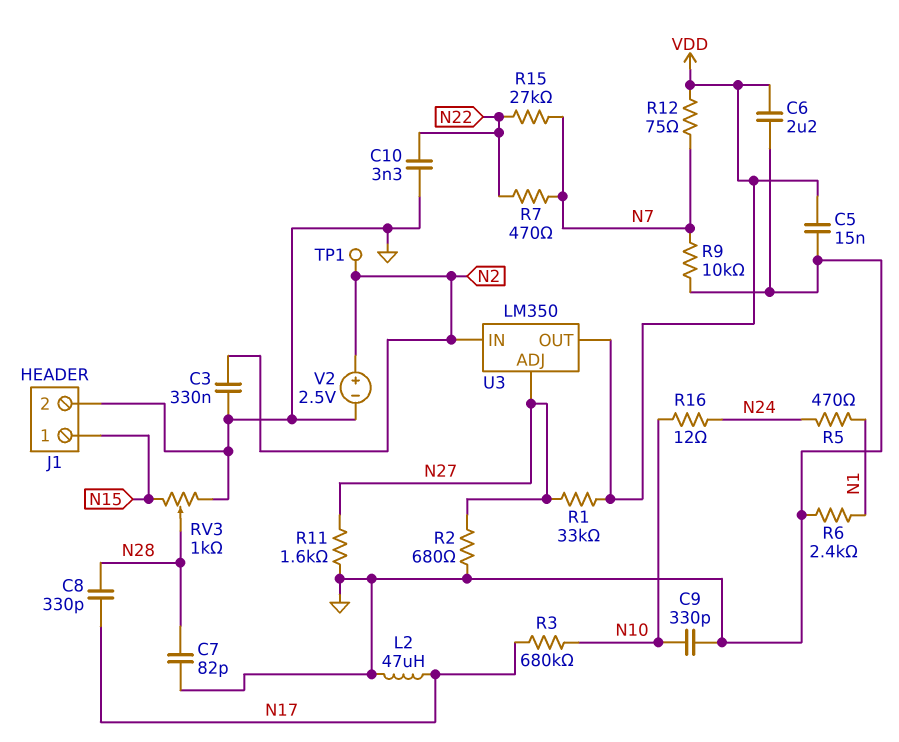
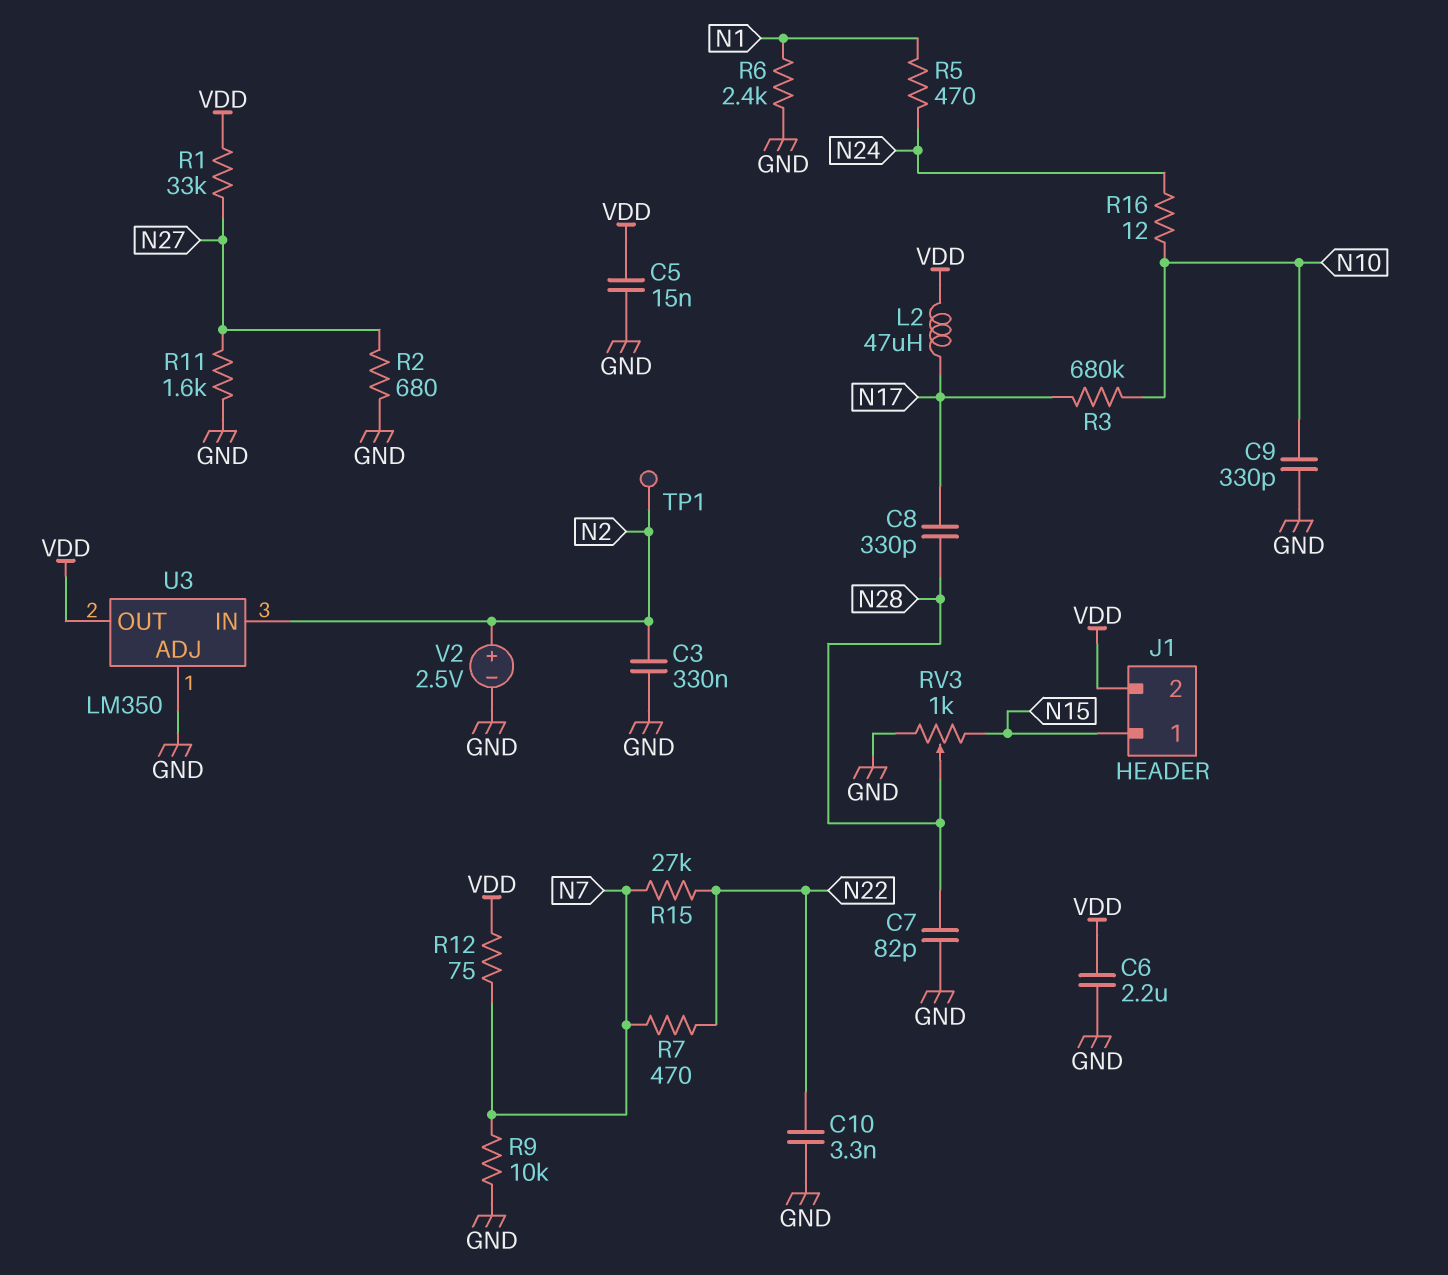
J1 pin 2: GND -> VDD
L2: 47uH (GND, N17) -> 47uH (N17, VDD)
U3 pin ADJ: N27 -> GND

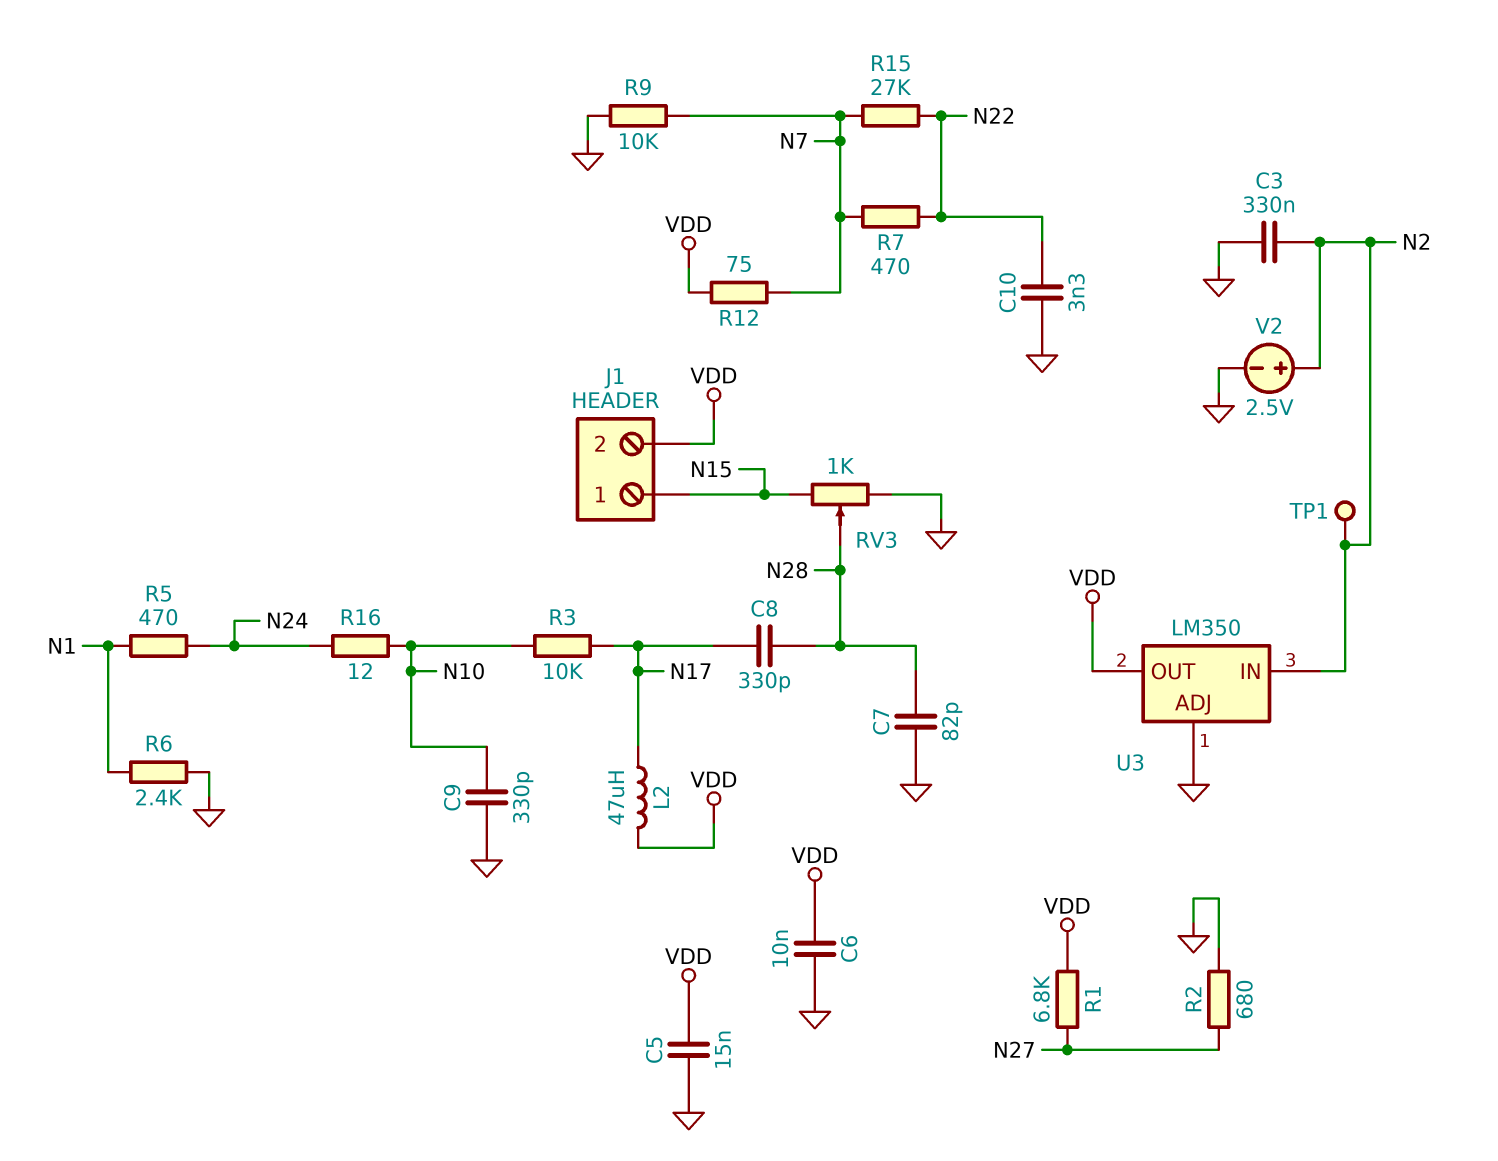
C6: 2.2uF (GND, VDD) -> 10nF (GND, VDD)
R1: 33k (N27, VDD) -> 6.8k (N27, VDD)
R3: 680k (N10, N17) -> 10k (N10, N17)
R11: 1.6k (GND, N27) -> none

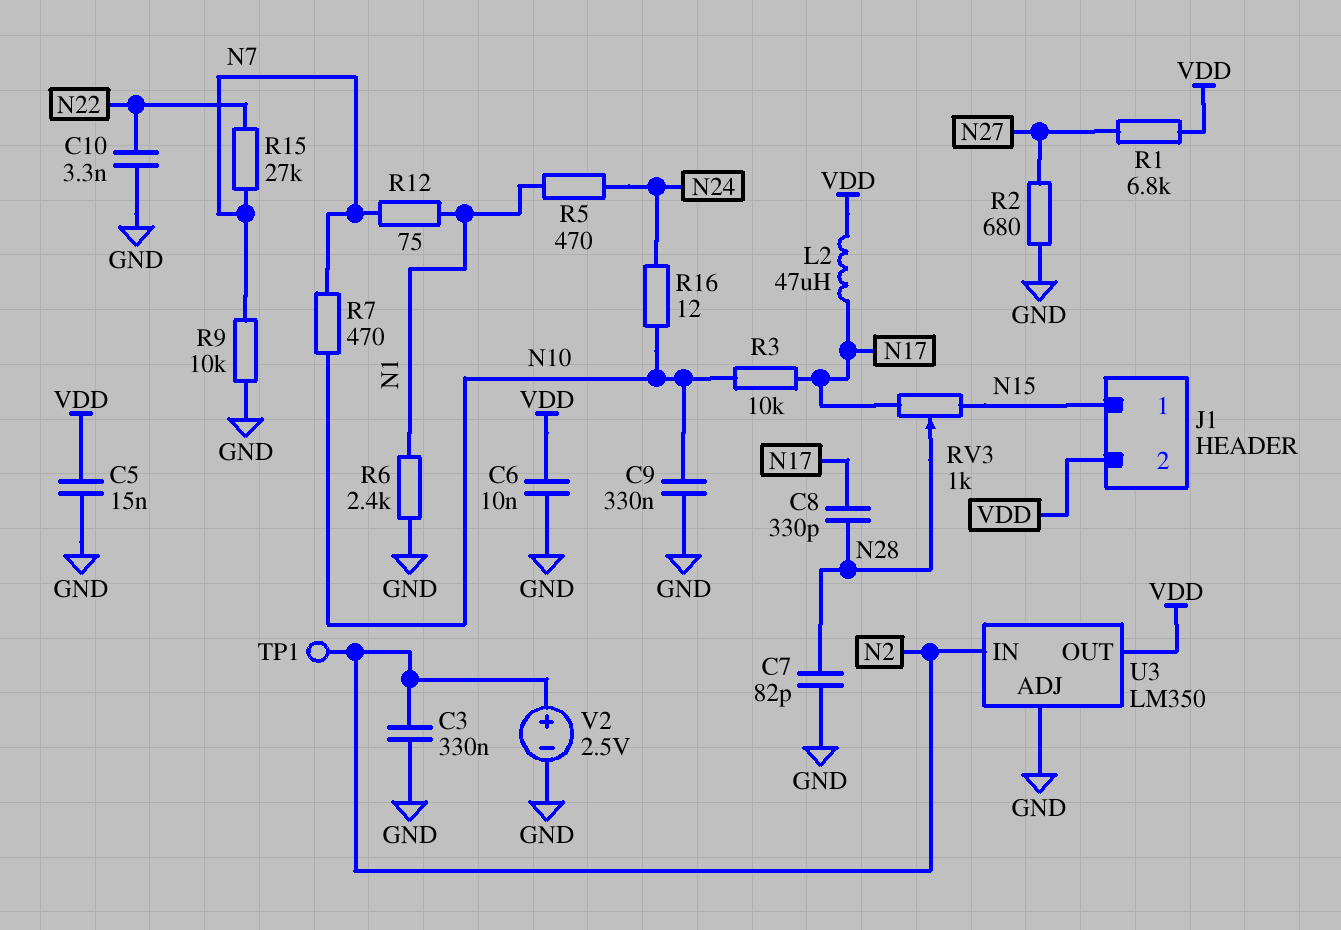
C9: 330pF (GND, N10) -> 330nF (GND, N10)
R7: 470 (N7, N22) -> 470 (N7, N10)
R12: 75 (N7, VDD) -> 75 (N1, N7)
RV3: 1k (GND, N15, wiper N28) -> 1k (N15, N17, wiper N28)

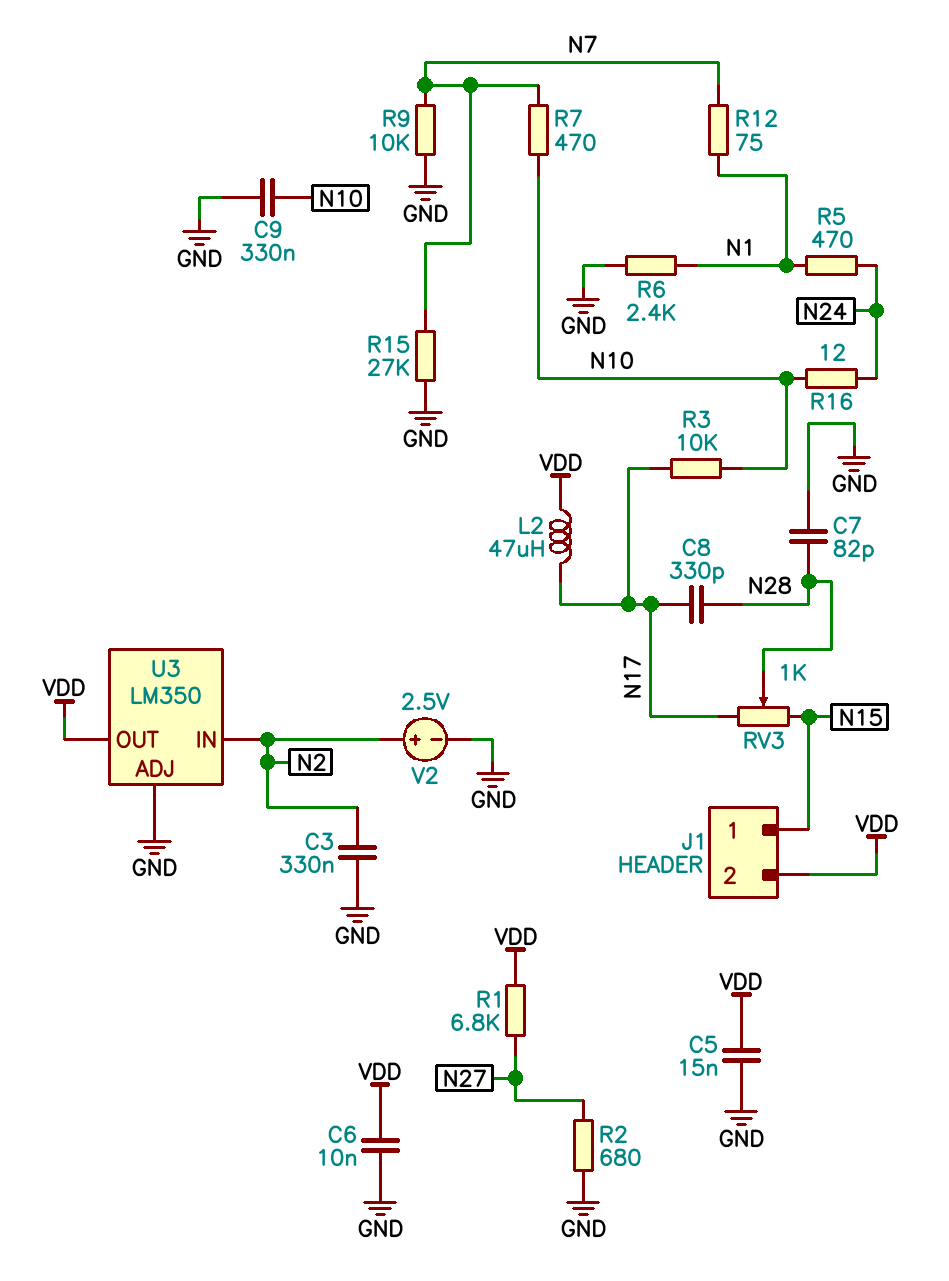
C10: 3.3nF (GND, N22) -> none
R15: 27k (N7, N22) -> 27k (GND, N7)
TP1: test point (N2) -> none

